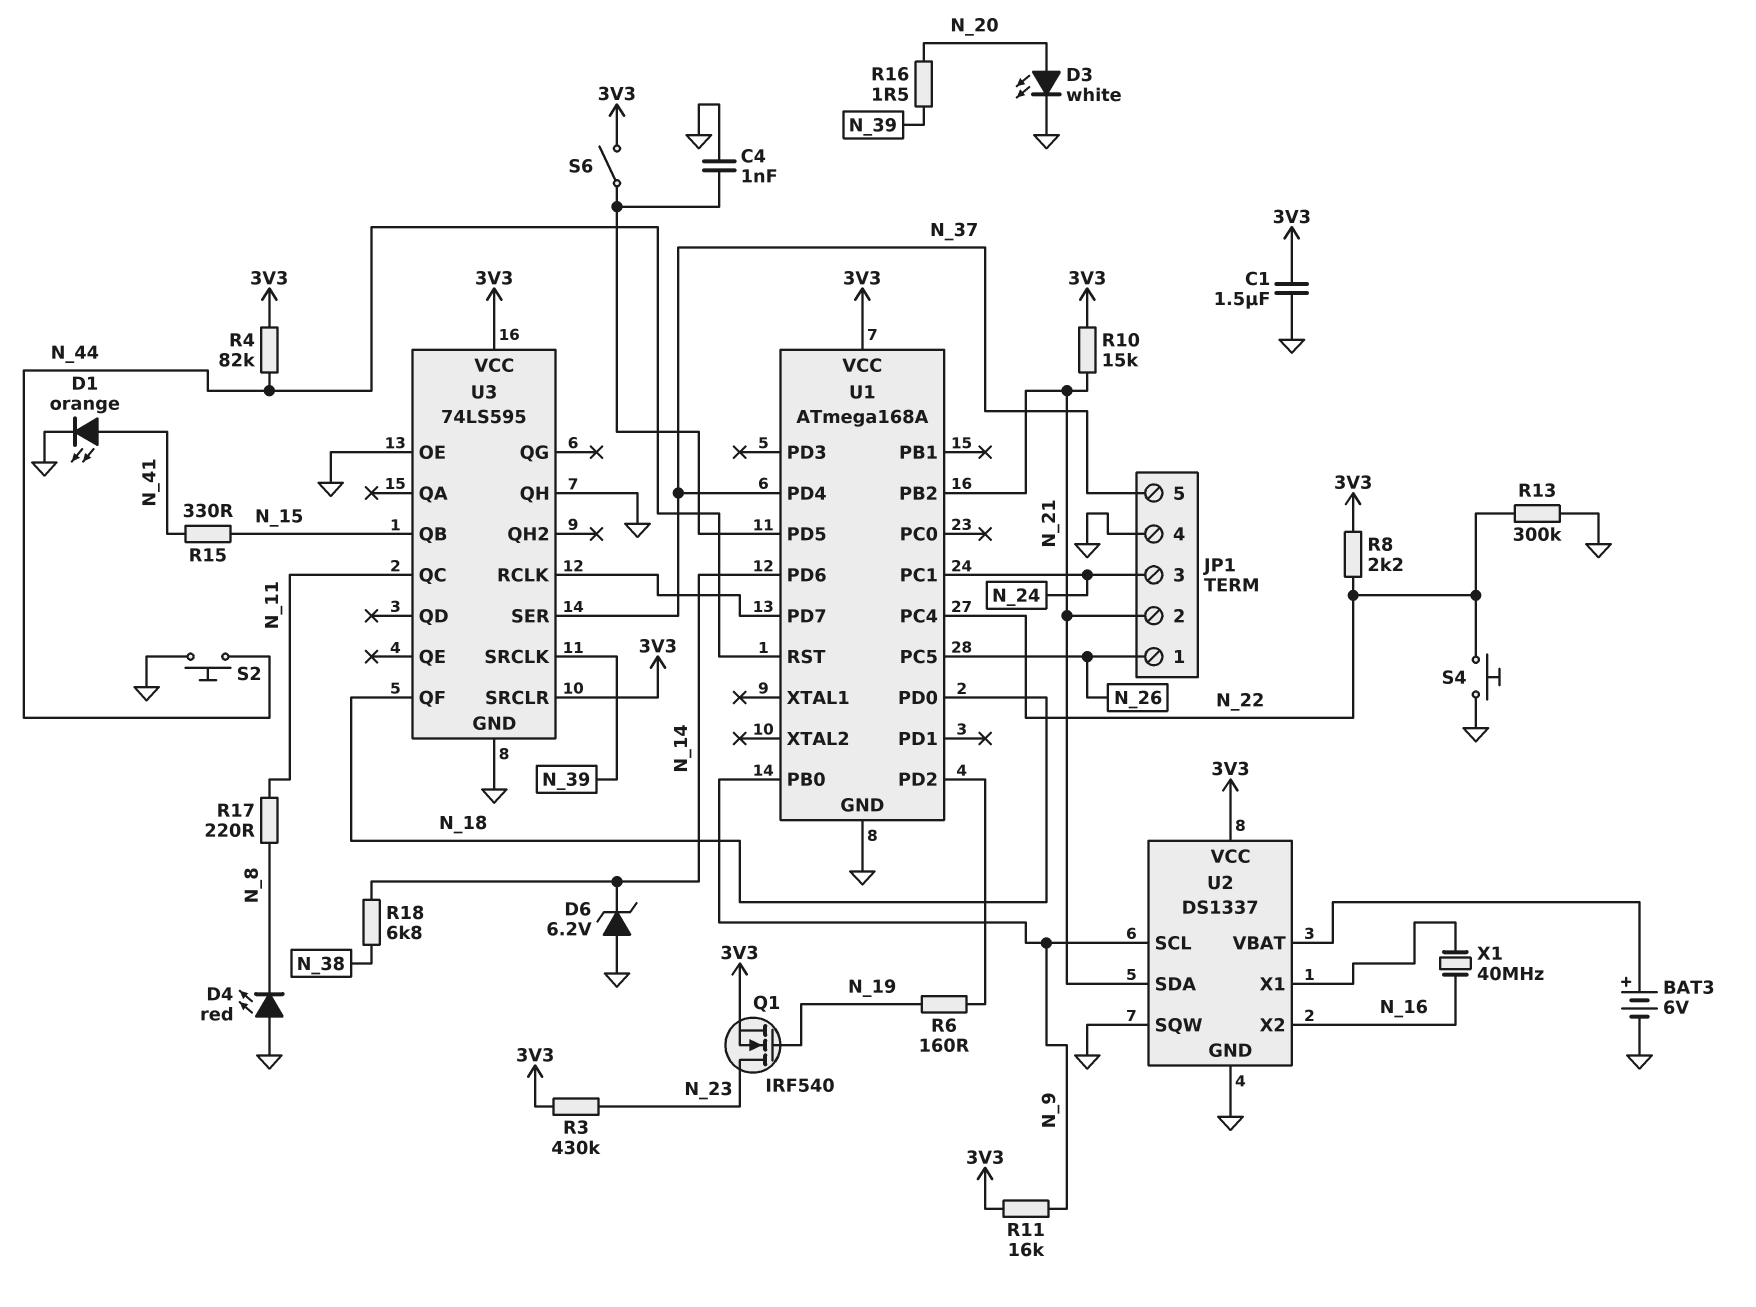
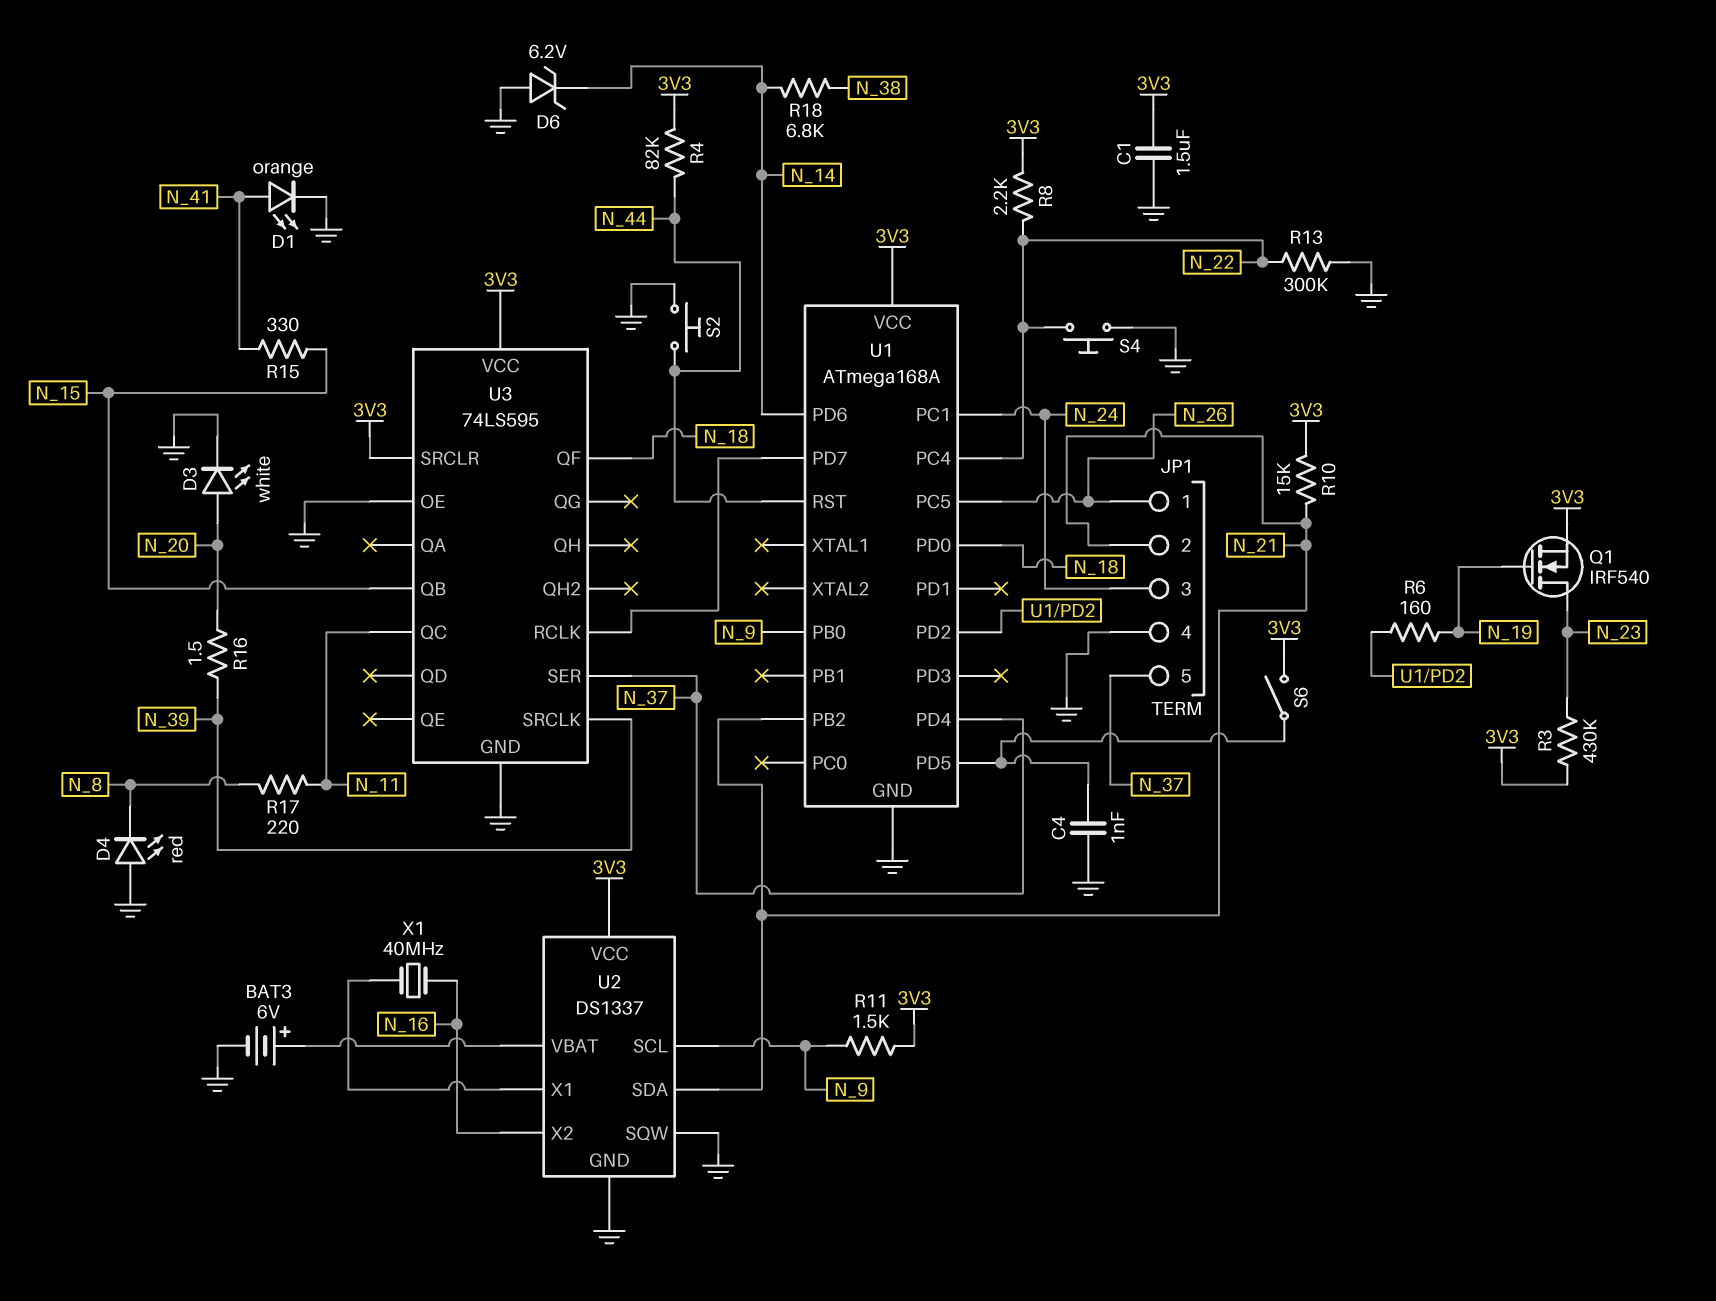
R11: 16k (3V3, N_9) -> 1.5k (3V3, N_9)
U3 pin QH: GND -> none

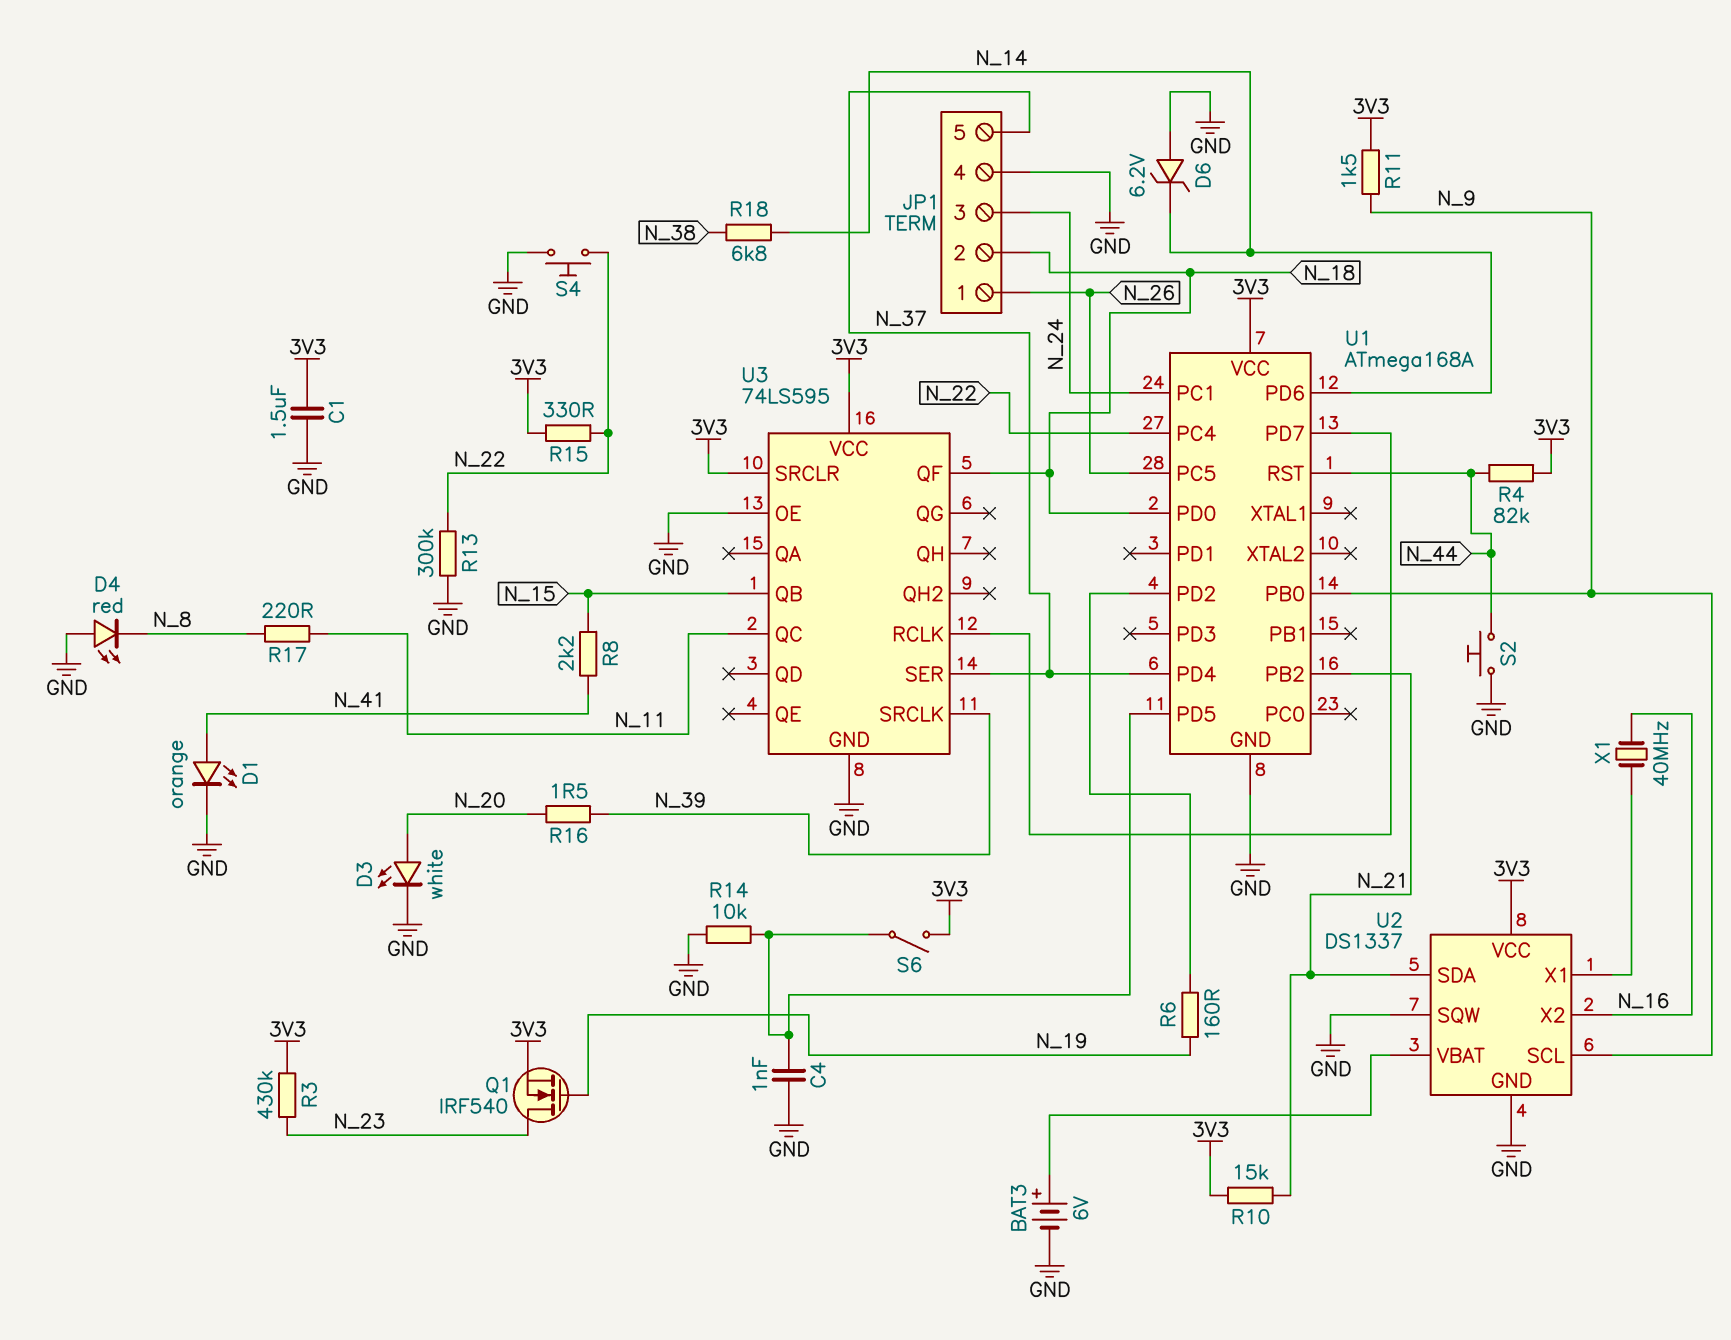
JP1 pin 2: N_21 -> N_18
R8: 2.2k (3V3, N_22) -> 2.2k (N_15, N_41)
R14: none -> 10k (GND, U1/PD5)
R15: 330 (N_15, N_41) -> 330 (3V3, N_22)

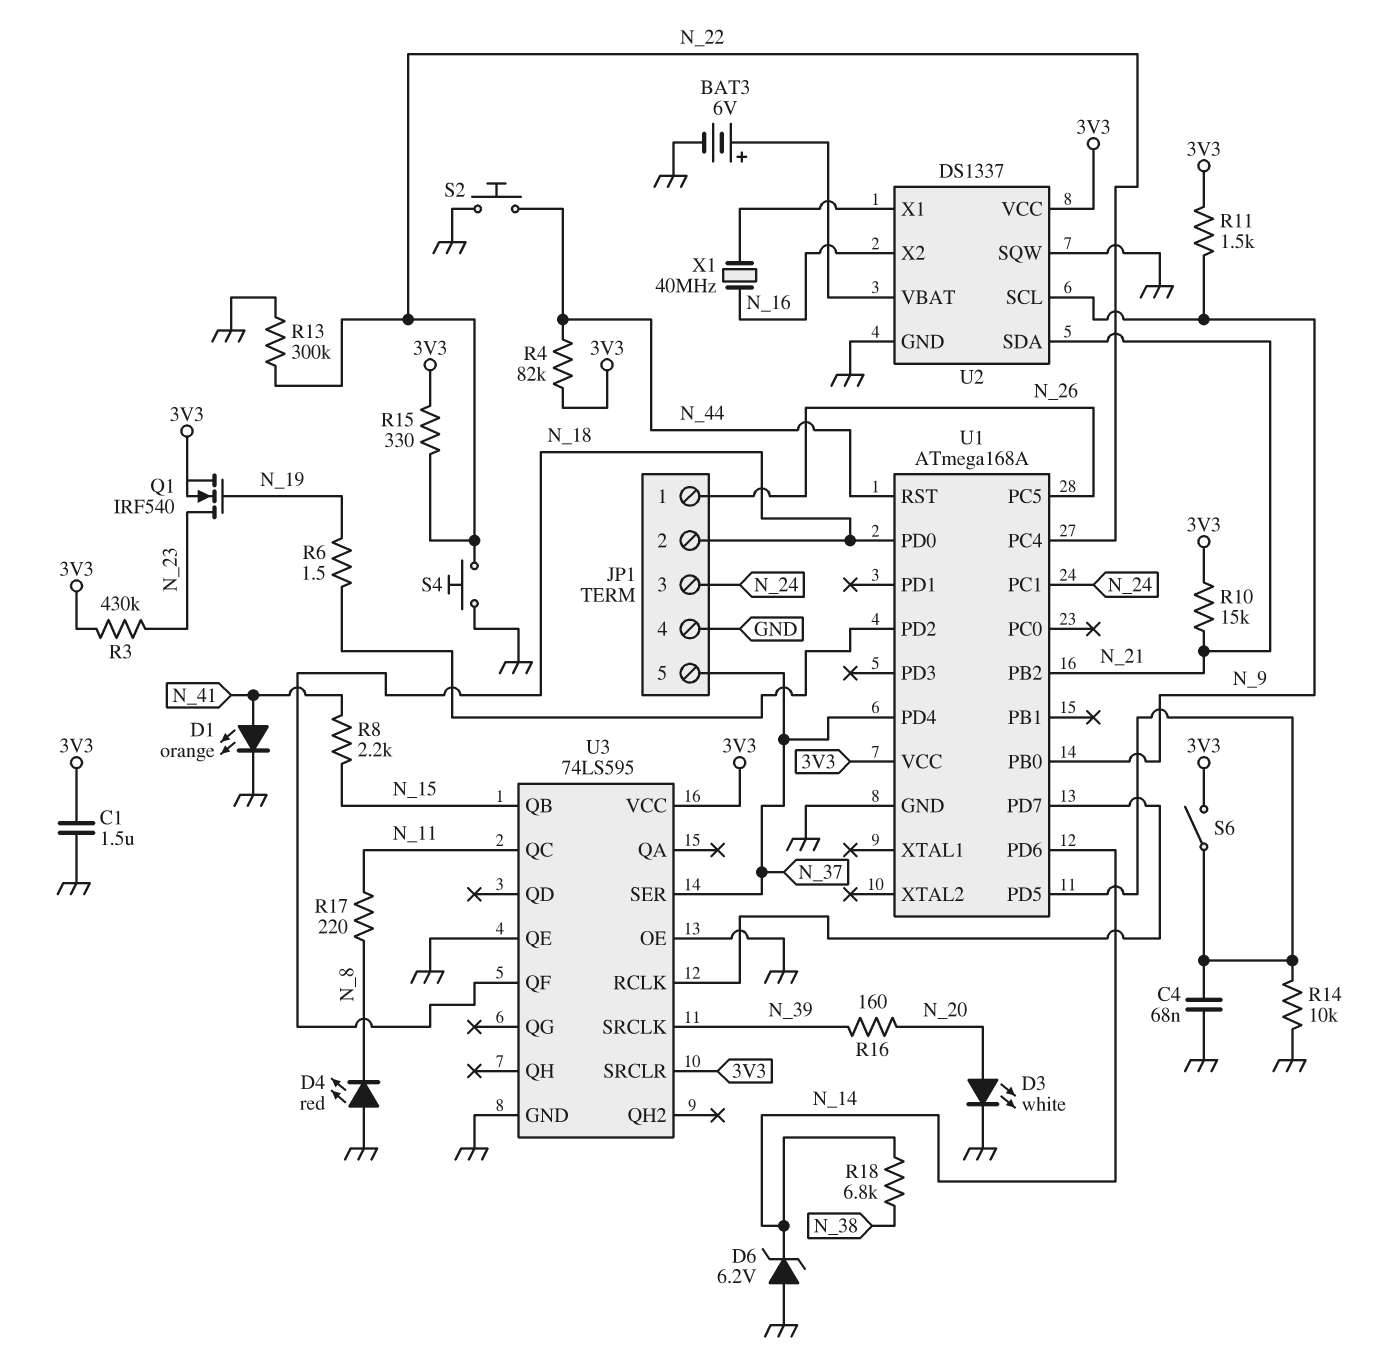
C4: 1nF (GND, U1/PD5) -> 68nF (GND, U1/PD5)
R6: 160 (N_19, U1/PD2) -> 1.5 (N_19, U1/PD2)
R16: 1.5 (N_20, N_39) -> 160 (N_20, N_39)
U3 pin QE: none -> GND

